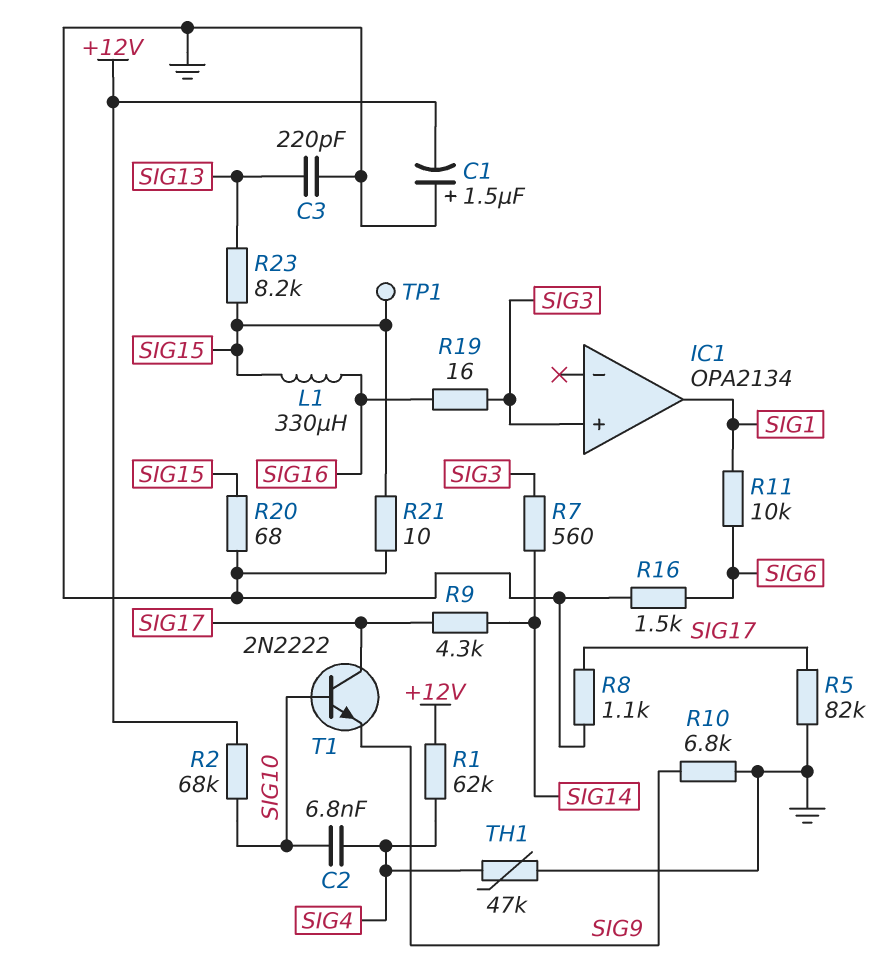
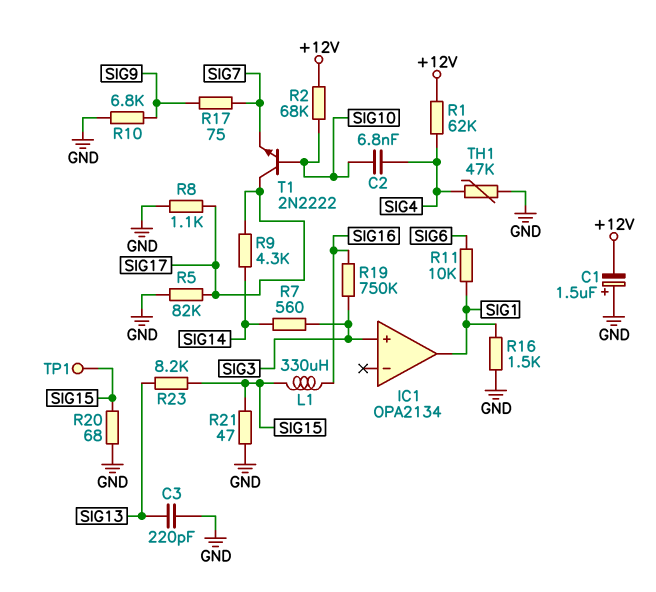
R16: 1.5k (GND, SIG6) -> 1.5k (GND, SIG1)
R17: none -> 75 (SIG7, SIG9)
R19: 16 (SIG3, SIG16) -> 750k (SIG3, SIG16)
R21: 10 (GND, SIG15) -> 47 (GND, SIG15)
T1: NPN 2N2222 (B SIG10, C SIG17, E SIG9) -> NPN 2N2222 (B SIG10, C SIG17, E SIG7)

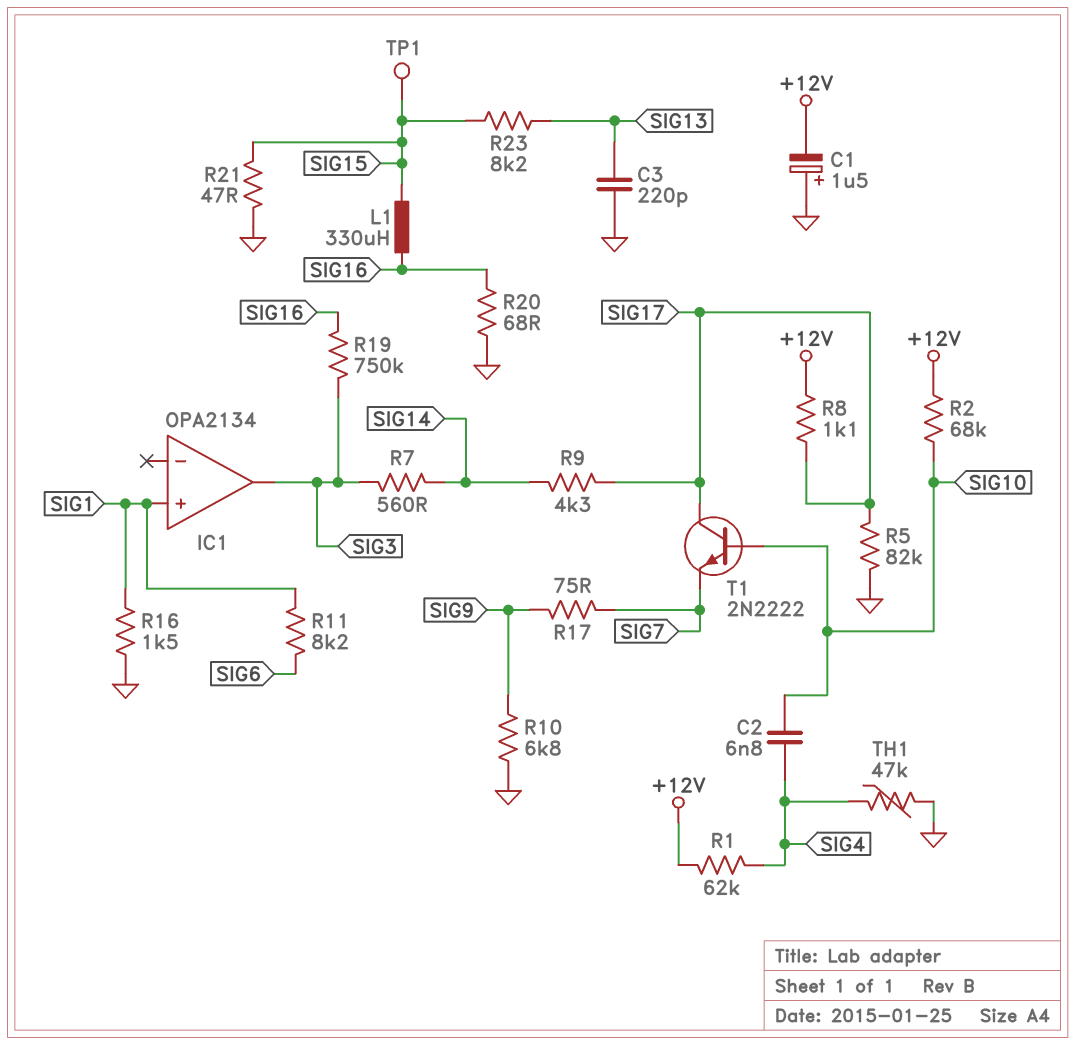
IC1 pin in+: SIG3 -> SIG1
IC1 pin out: SIG1 -> SIG3
R8: 1.1k (GND, SIG17) -> 1.1k (+12V, SIG17)
R11: 10k (SIG1, SIG6) -> 8.2k (SIG1, SIG6)
R20: 68 (GND, SIG15) -> 68 (GND, SIG16)

